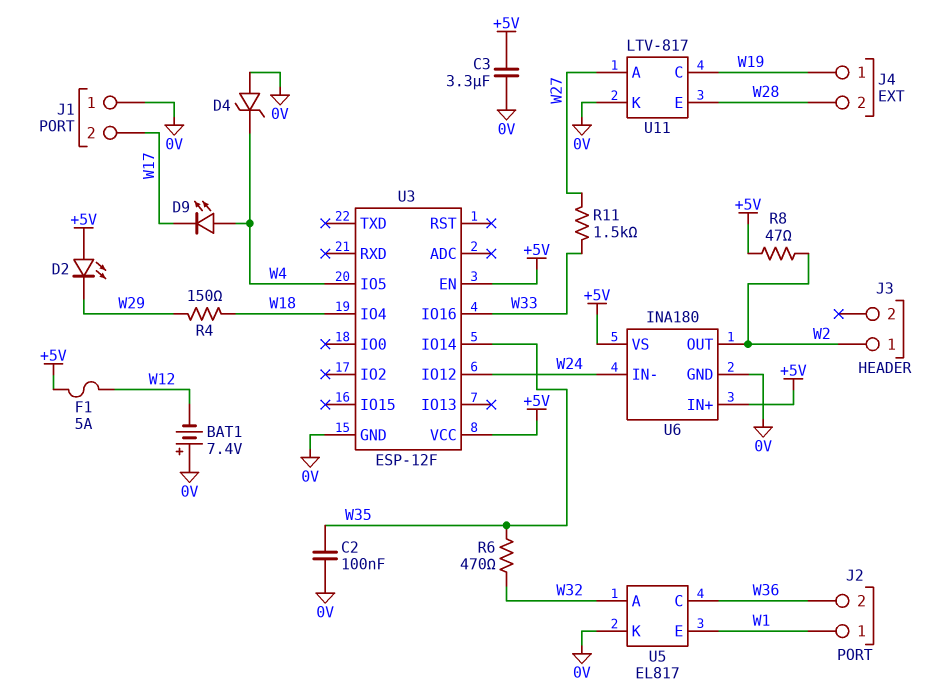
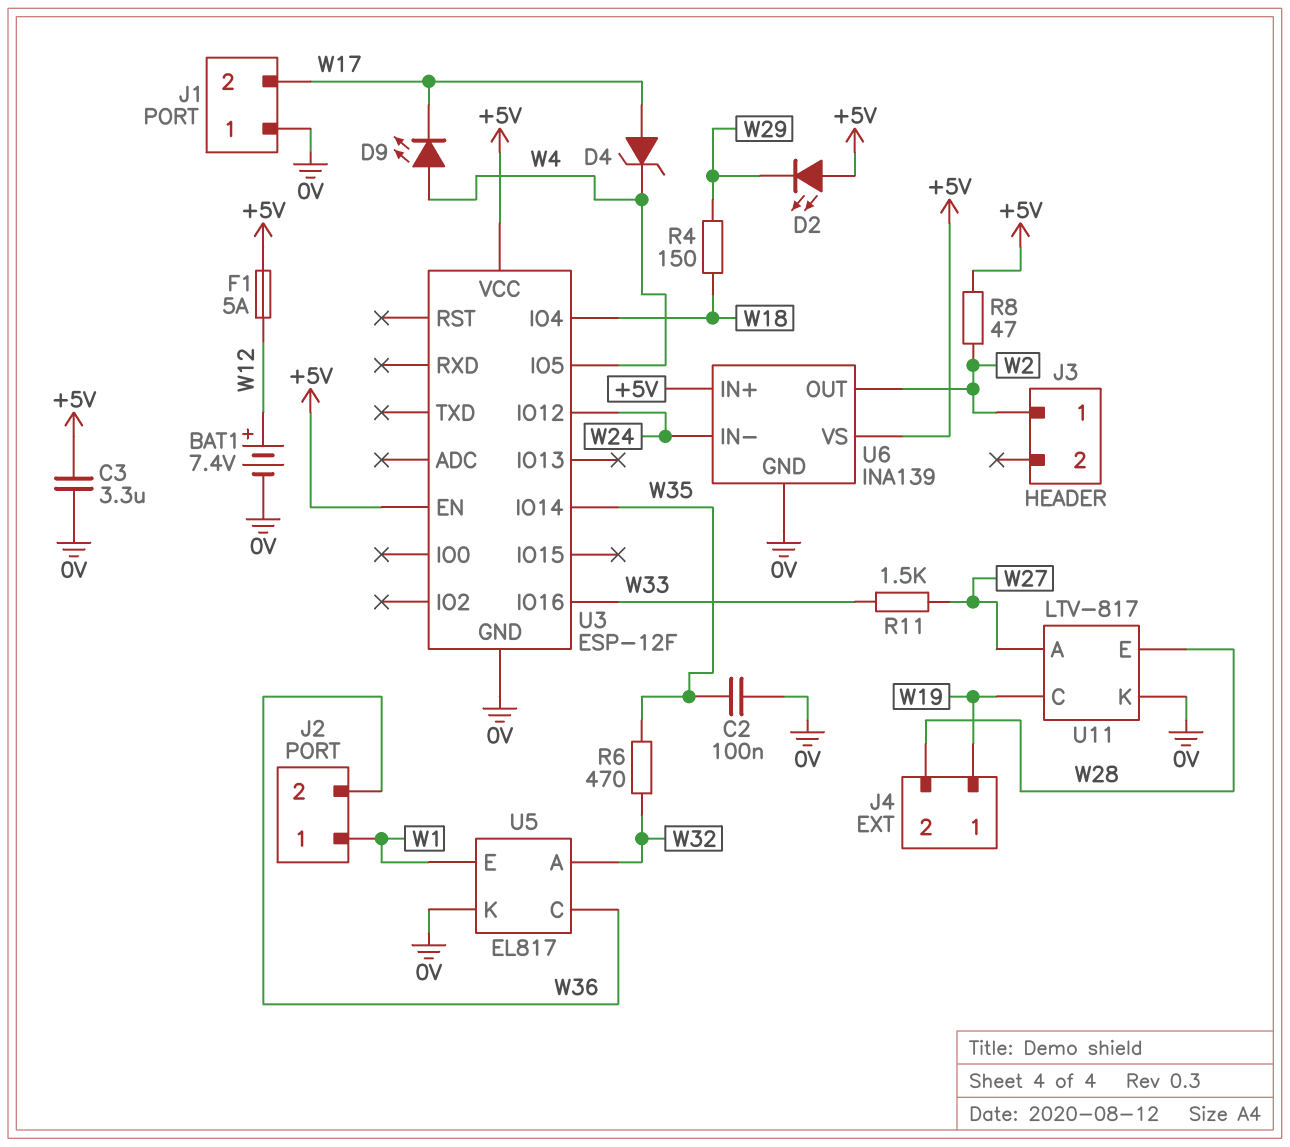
BAT1: 7.4V (plus 0V, minus W12) -> 7.4V (plus W12, minus 0V)
D4: zener (A 0V, K W4) -> zener (A W17, K W4)
U6: INA180 -> INA139

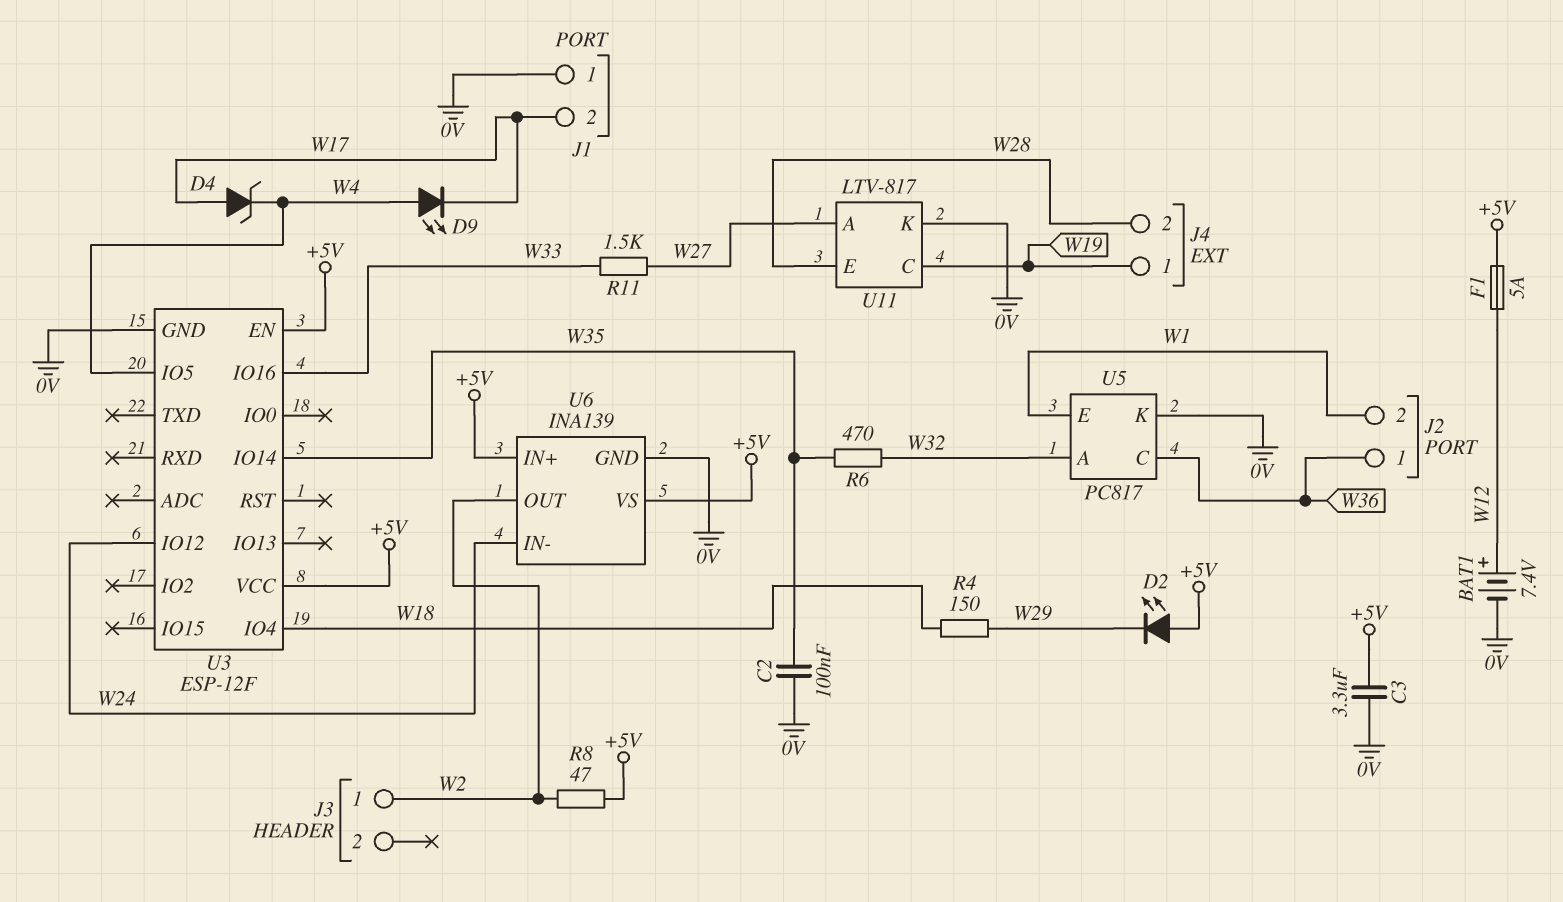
J2 pin 1: W1 -> W36
J2 pin 2: W36 -> W1
U5: EL817 -> PC817

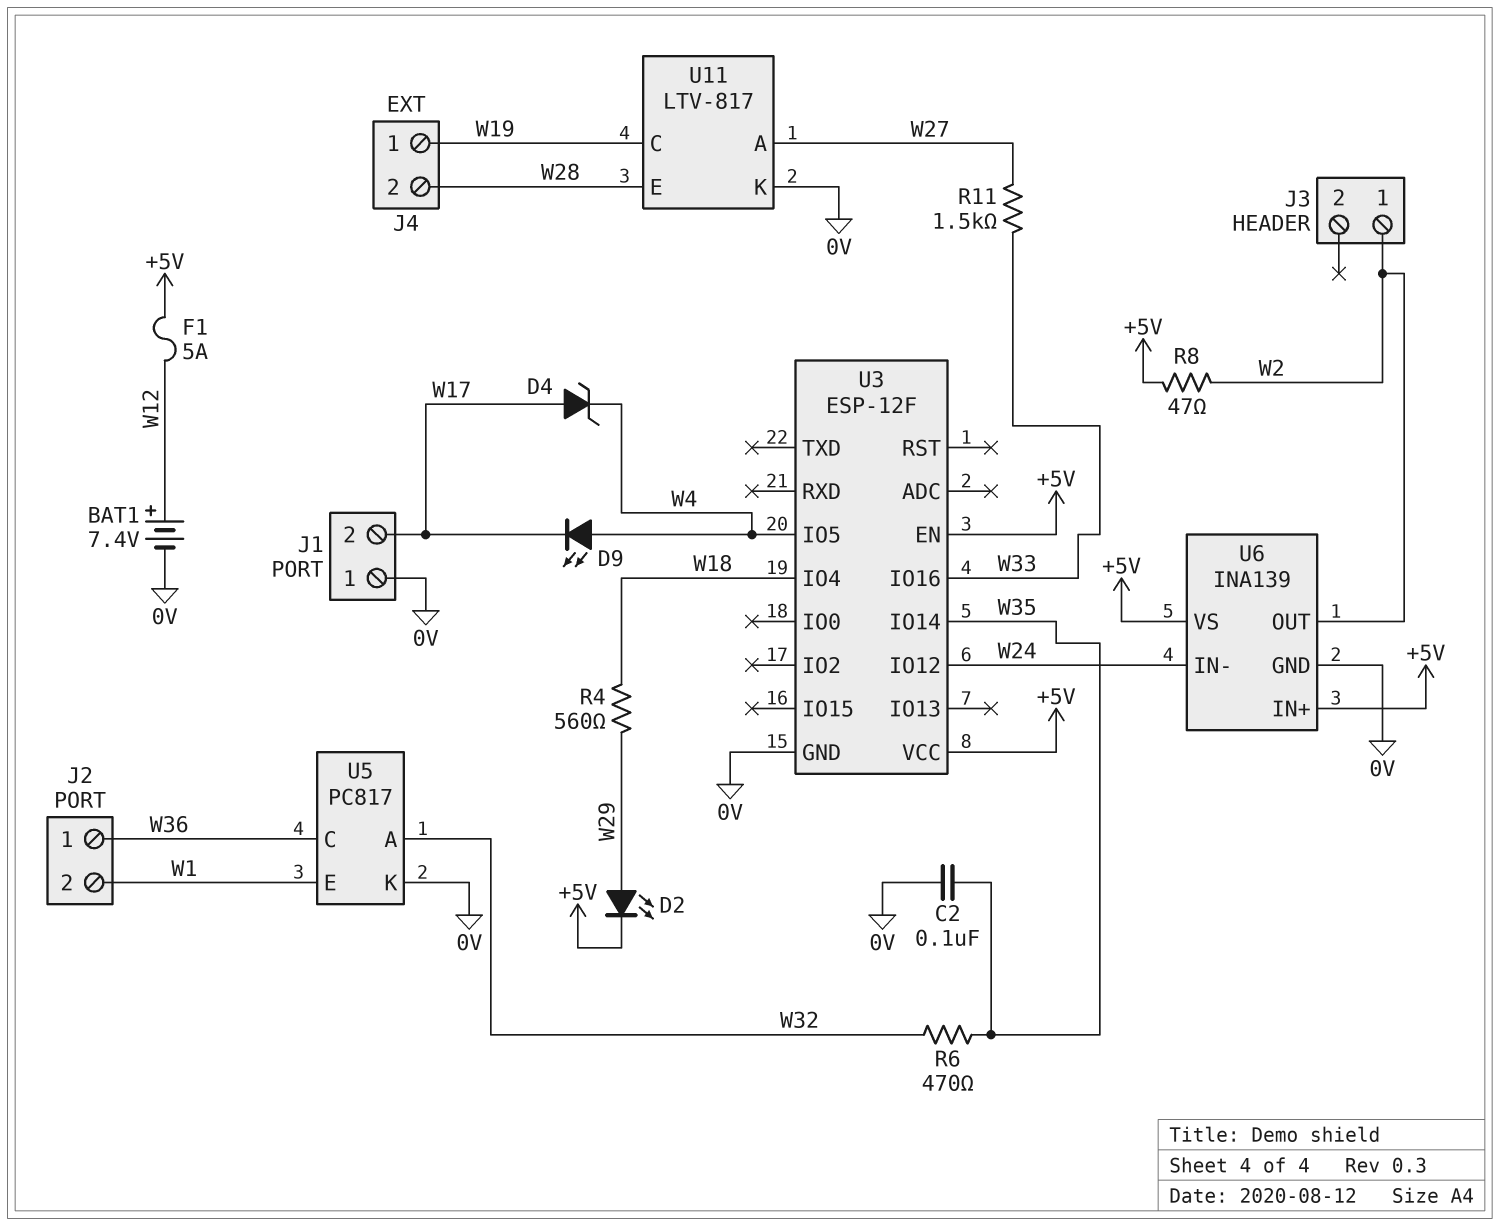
C3: 3.3uF (+5V, 0V) -> none
D2: LED (A +5V, K W29) -> LED (A W29, K +5V)
R4: 150 (W18, W29) -> 560 (W18, W29)

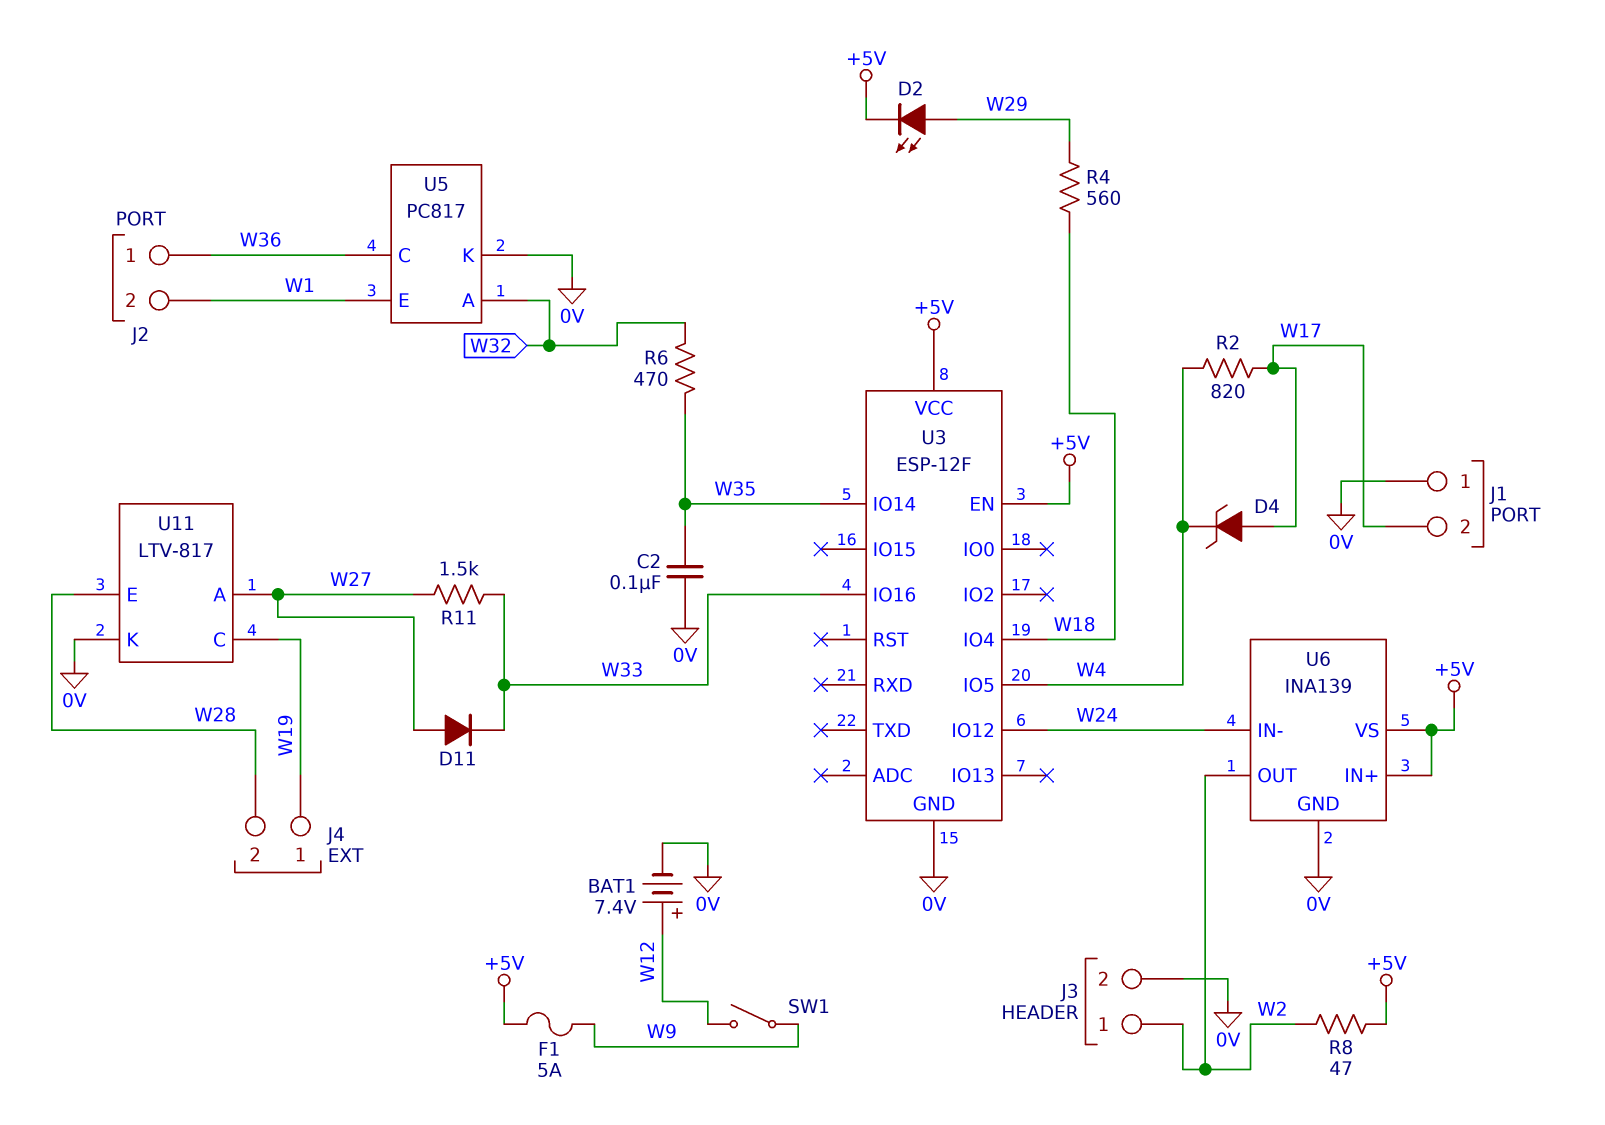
D9: LED (A W4, K W17) -> none
D11: none -> diode (A W27, K W33)
F1: 5A (+5V, W12) -> 5A (+5V, W9)
J3 pin 2: none -> 0V
R2: none -> 820 (W4, W17)
SW1: none -> switch (W9, W12)

